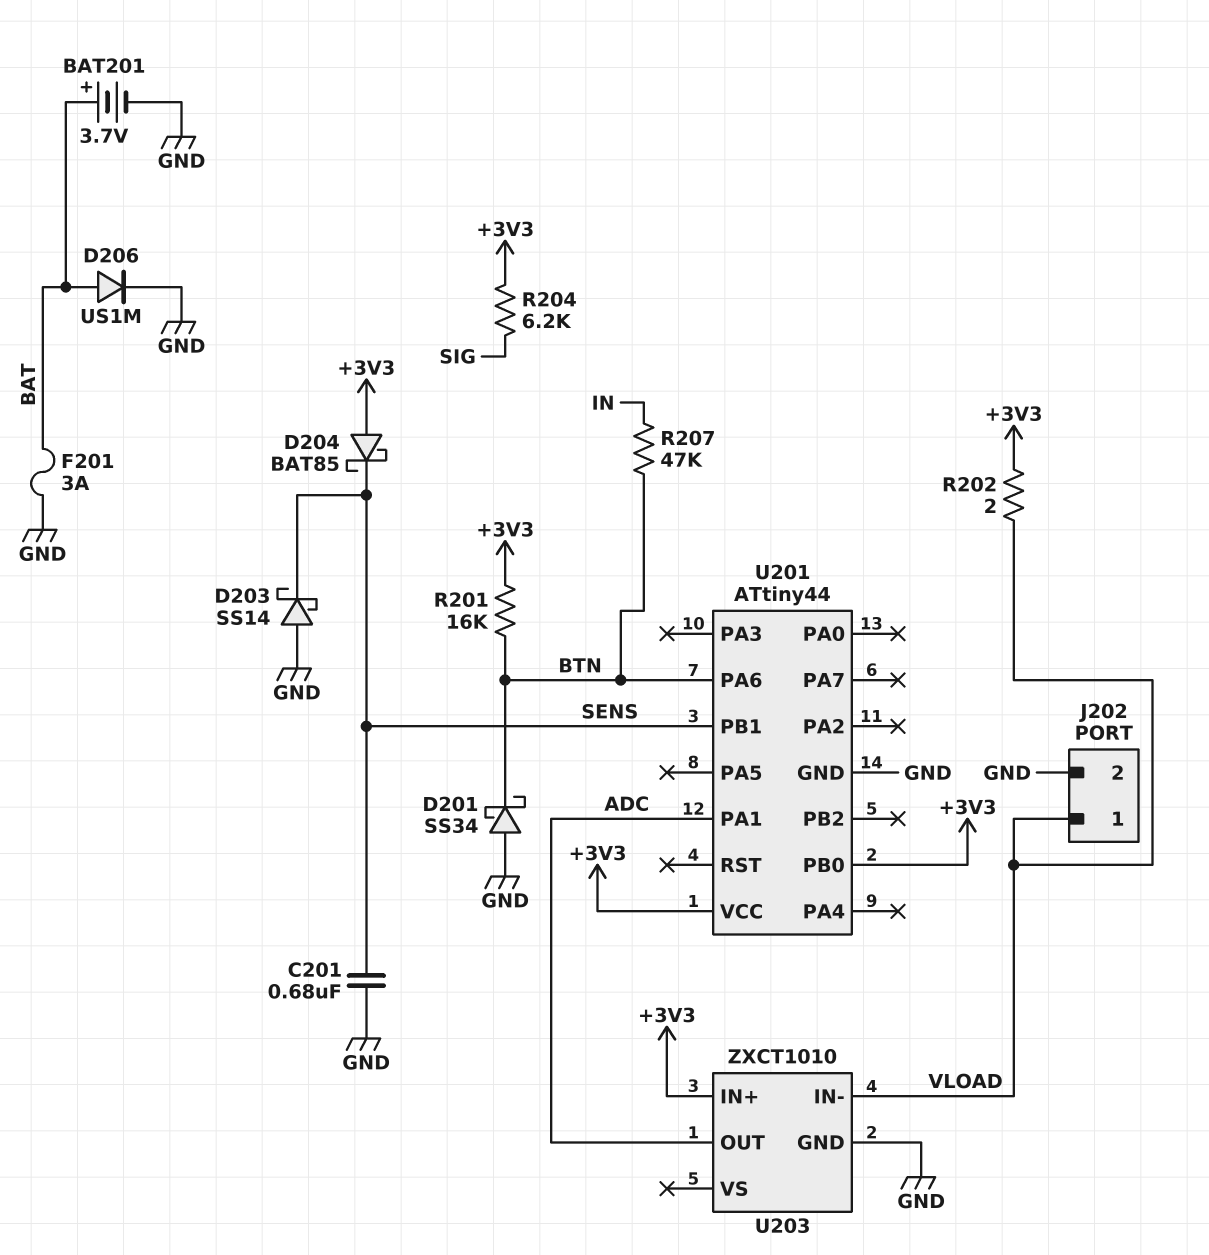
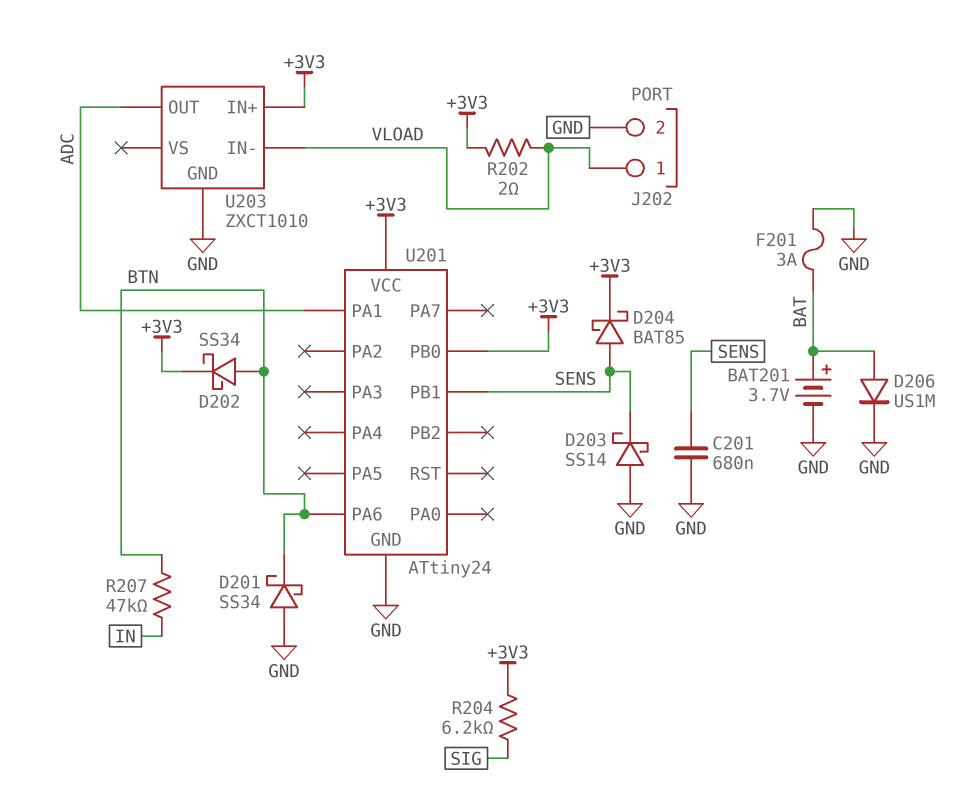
D202: none -> schottky SS34 (A BTN, K +3V3)
D204: schottky BAT85 (A +3V3, K SENS) -> schottky BAT85 (A SENS, K +3V3)
R201: 16k (+3V3, BTN) -> none
U201: ATtiny44 -> ATtiny24

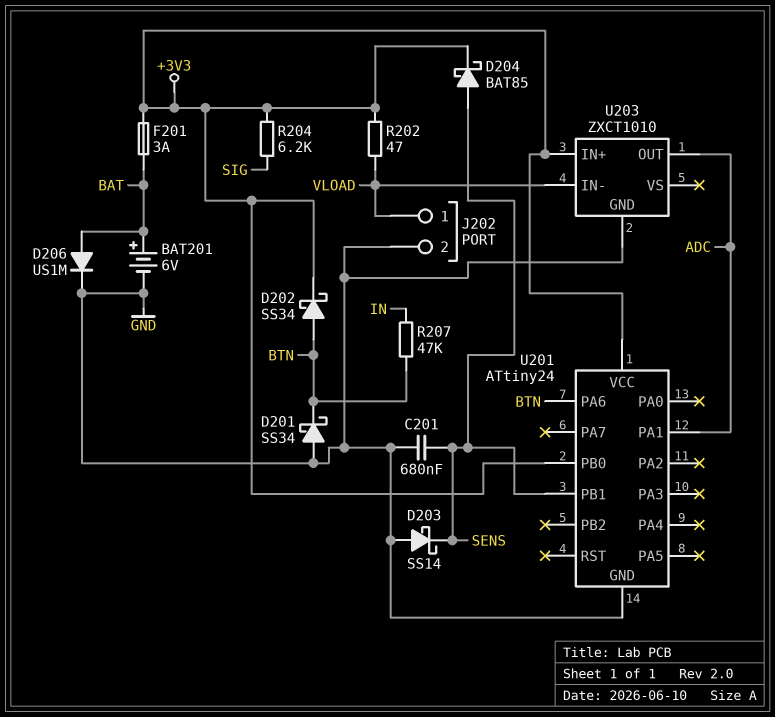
BAT201: 3.7V (plus BAT, minus GND) -> 6V (plus BAT, minus GND)
F201: 3A (BAT, GND) -> 3A (+3V3, BAT)
R202: 2 (+3V3, VLOAD) -> 47 (+3V3, VLOAD)

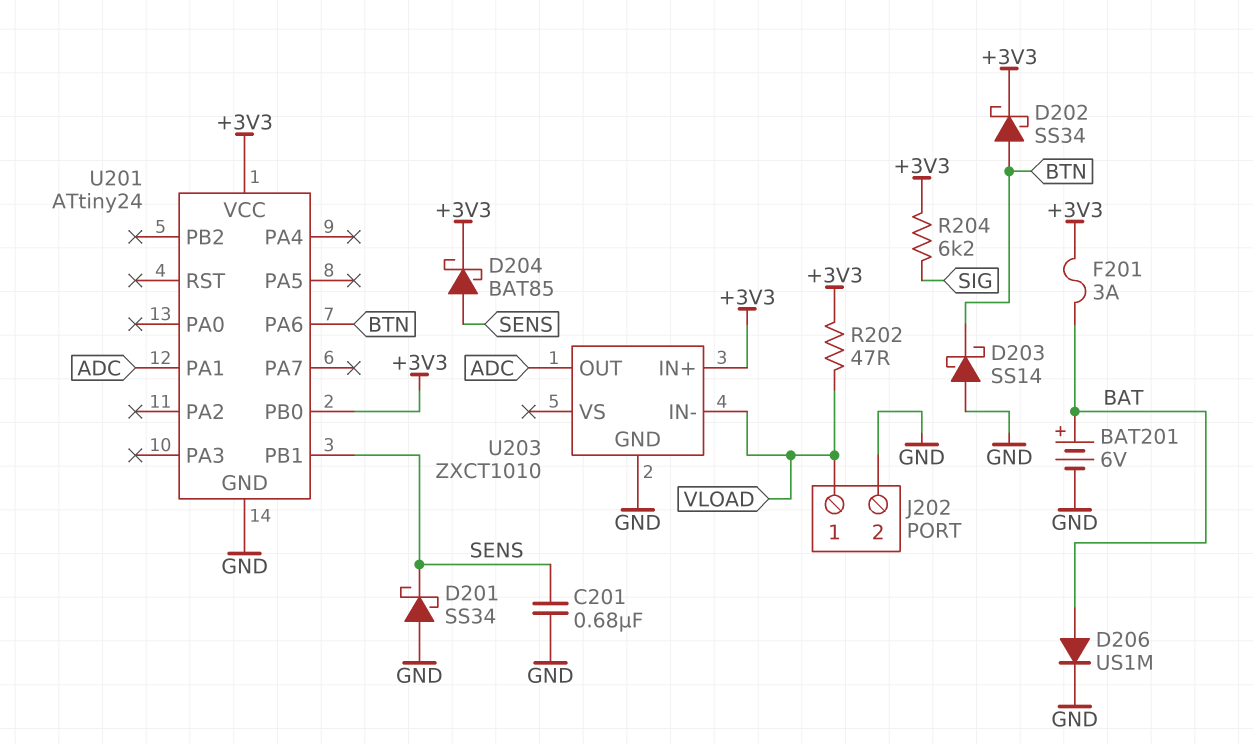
D201: schottky SS34 (A GND, K BTN) -> schottky SS34 (A GND, K SENS)
D203: schottky SS14 (A GND, K SENS) -> schottky SS14 (A GND, K BTN)
R207: 47k (BTN, IN) -> none

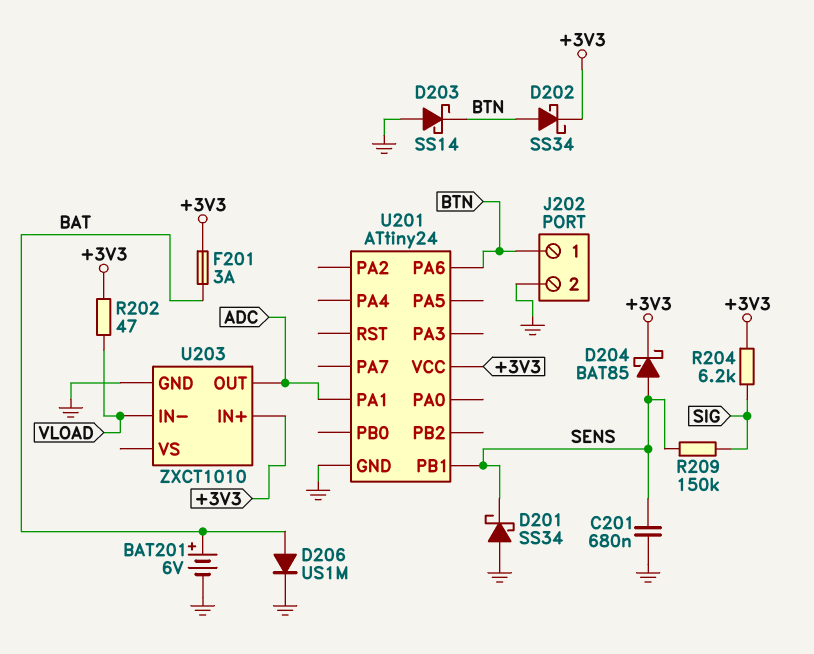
J202 pin 1: VLOAD -> BTN
R209: none -> 150k (SENS, SIG)
U201 pin PB0: +3V3 -> none

